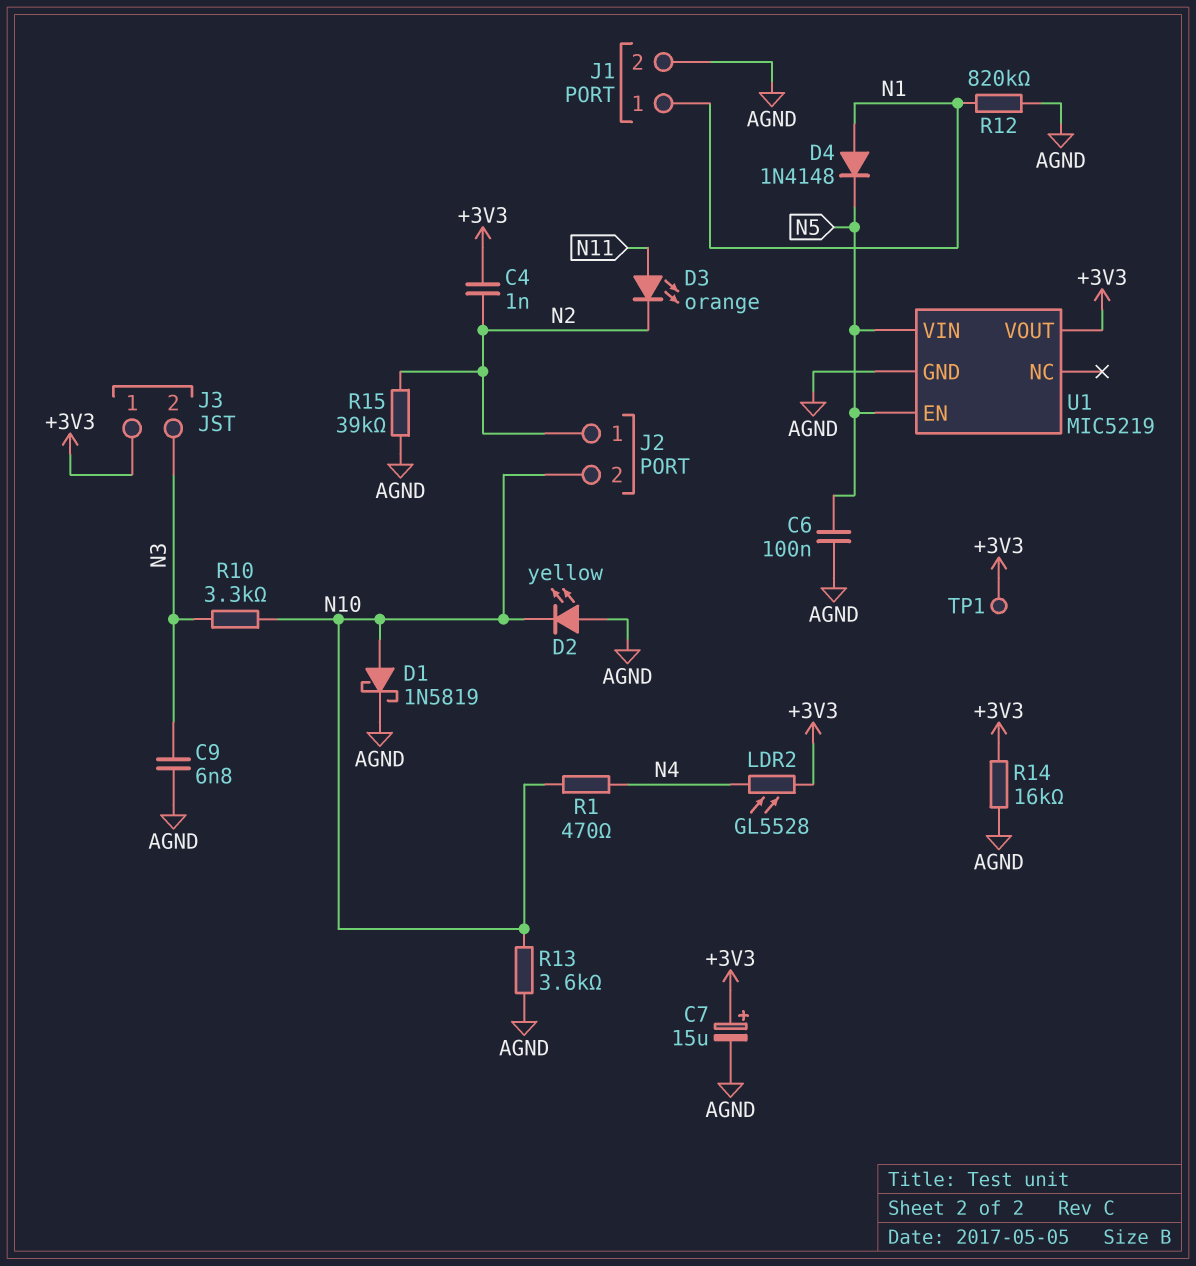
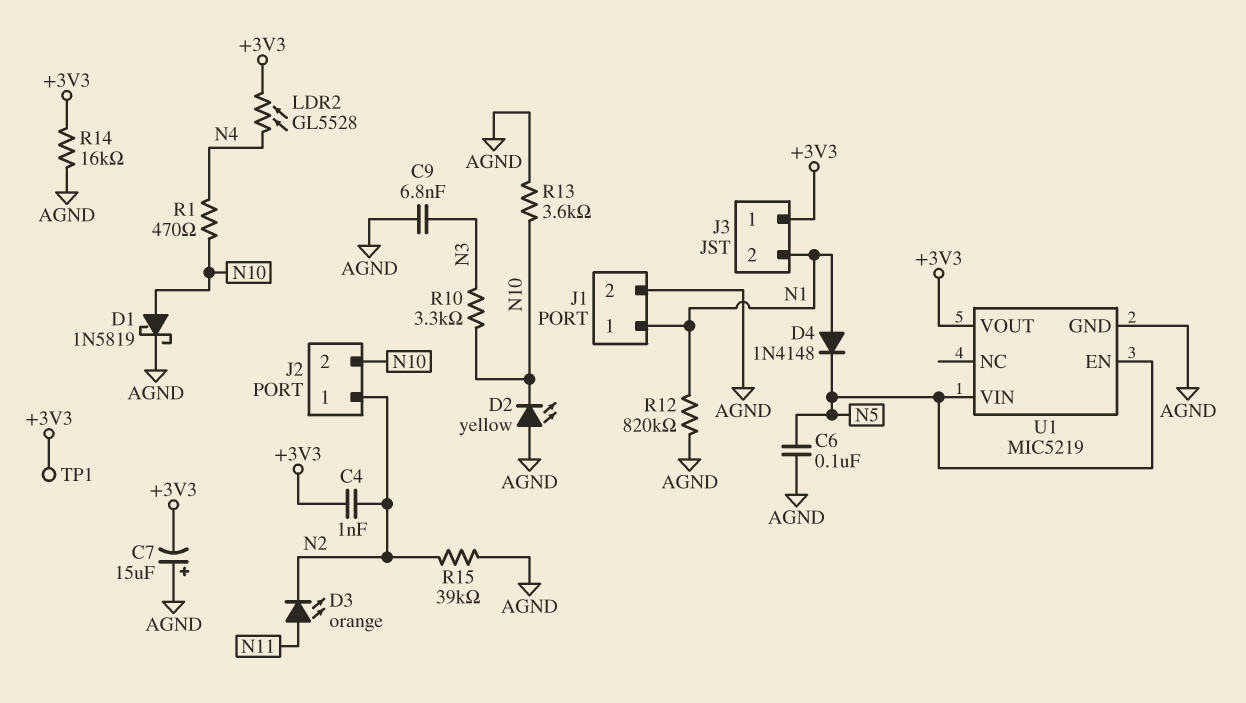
C7: 15uF (plus +3V3, minus AGND) -> 15uF (plus AGND, minus +3V3)
J3 pin 2: N3 -> N1

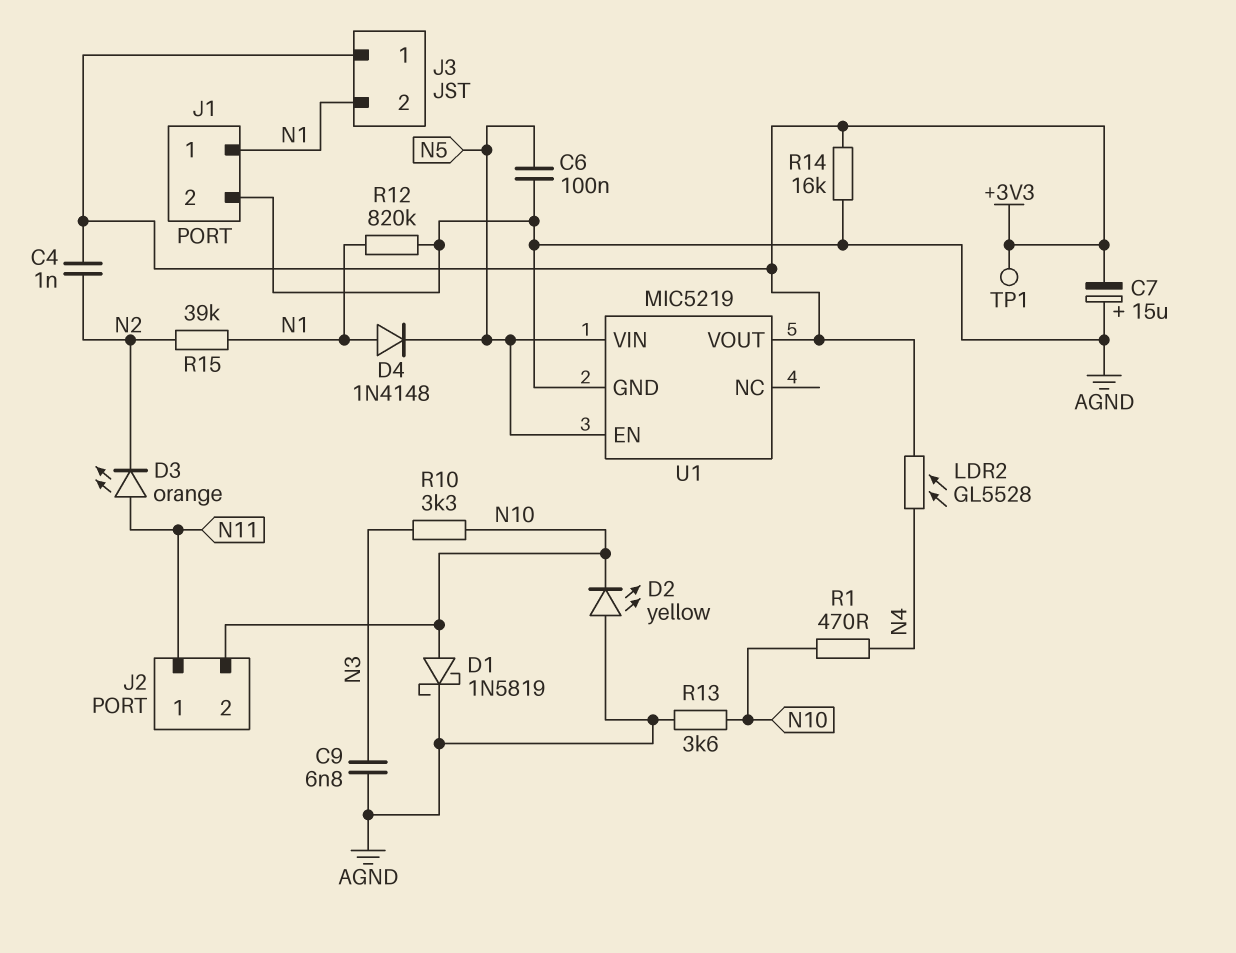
J2 pin 1: N2 -> N11
R15: 39k (AGND, N2) -> 39k (N1, N2)

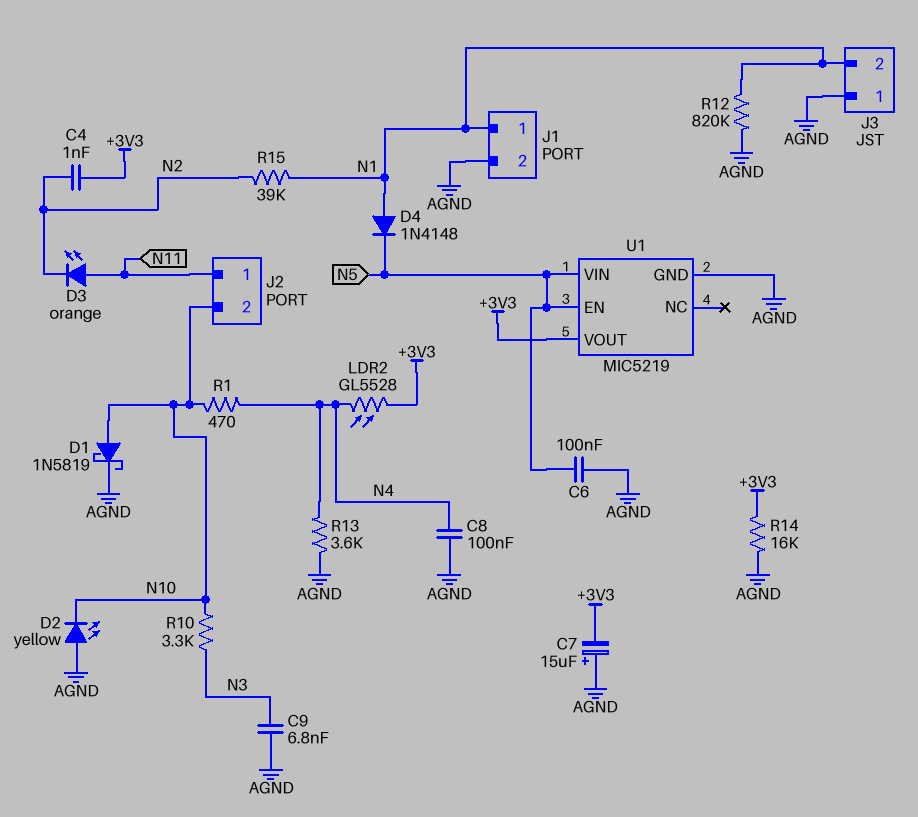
C8: none -> 100nF (AGND, N4)
J3 pin 1: +3V3 -> AGND
R13: 3.6k (AGND, N10) -> 3.6k (AGND, N4)
TP1: test point (+3V3) -> none

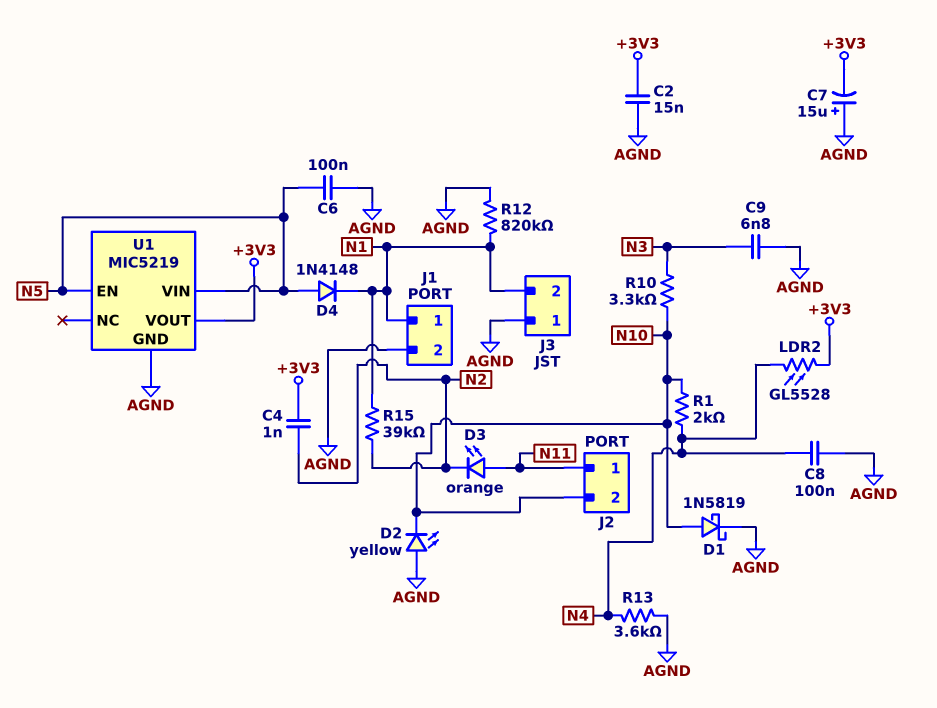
C2: none -> 15nF (+3V3, AGND)
D4: diode 1N4148 (A N1, K N5) -> diode 1N4148 (A N5, K N1)
R1: 470 (N4, N10) -> 2k (N4, N10)
R14: 16k (+3V3, AGND) -> none

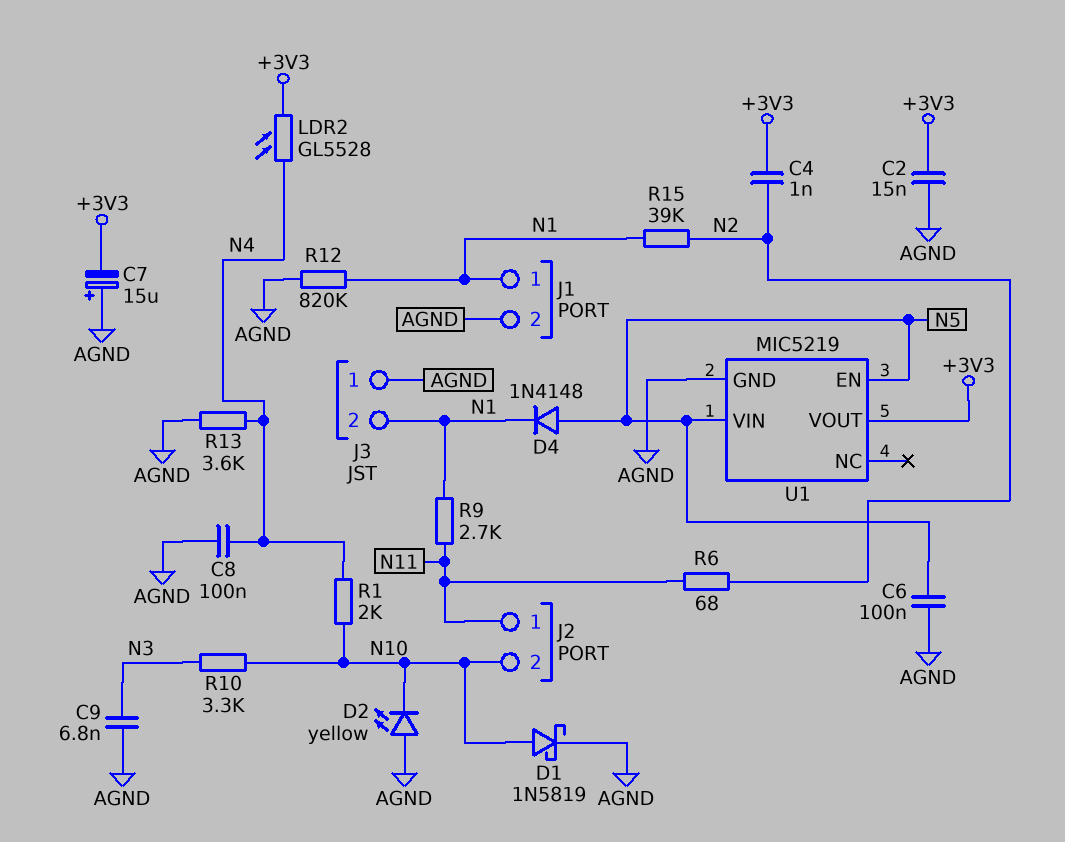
D3: LED orange (A N11, K N2) -> none
R6: none -> 68 (N2, N11)
R9: none -> 2.7k (N1, N11)

